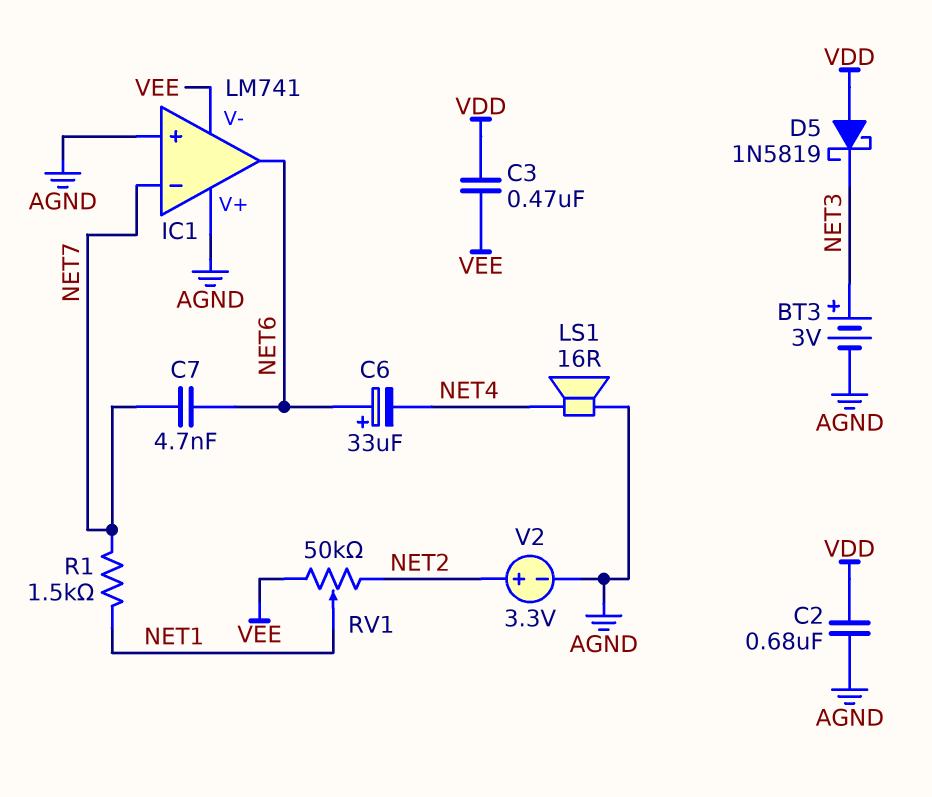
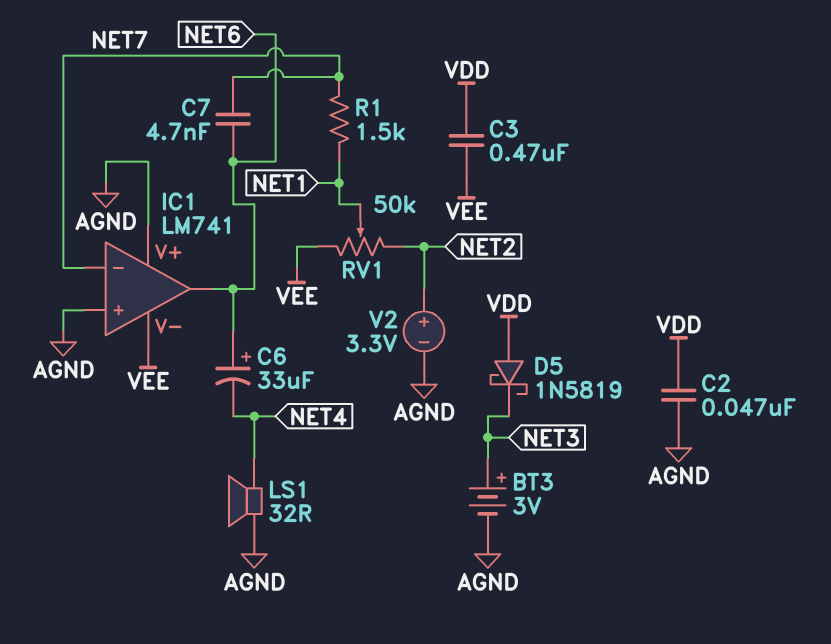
C2: 680nF (AGND, VDD) -> 47nF (AGND, VDD)
LS1: speaker 16R (AGND, NET4) -> speaker 32R (AGND, NET4)

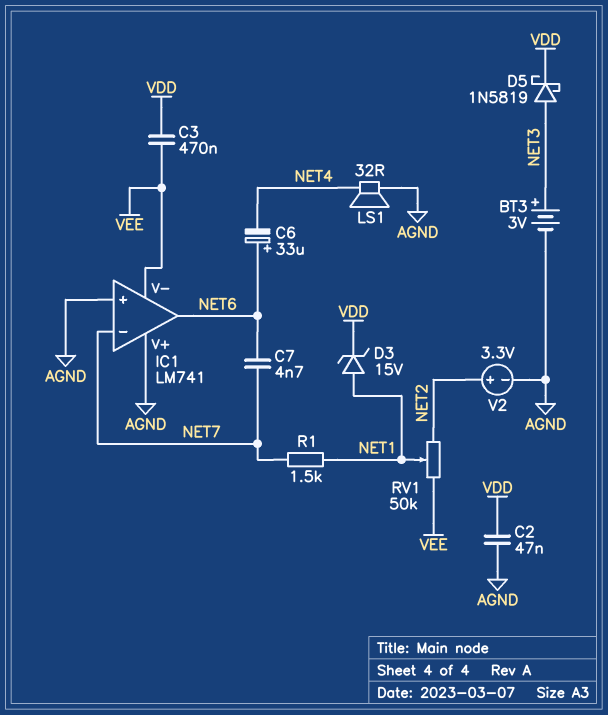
D3: none -> zener 15V (A NET1, K VDD)
D5: schottky 1N5819 (A VDD, K NET3) -> schottky 1N5819 (A NET3, K VDD)

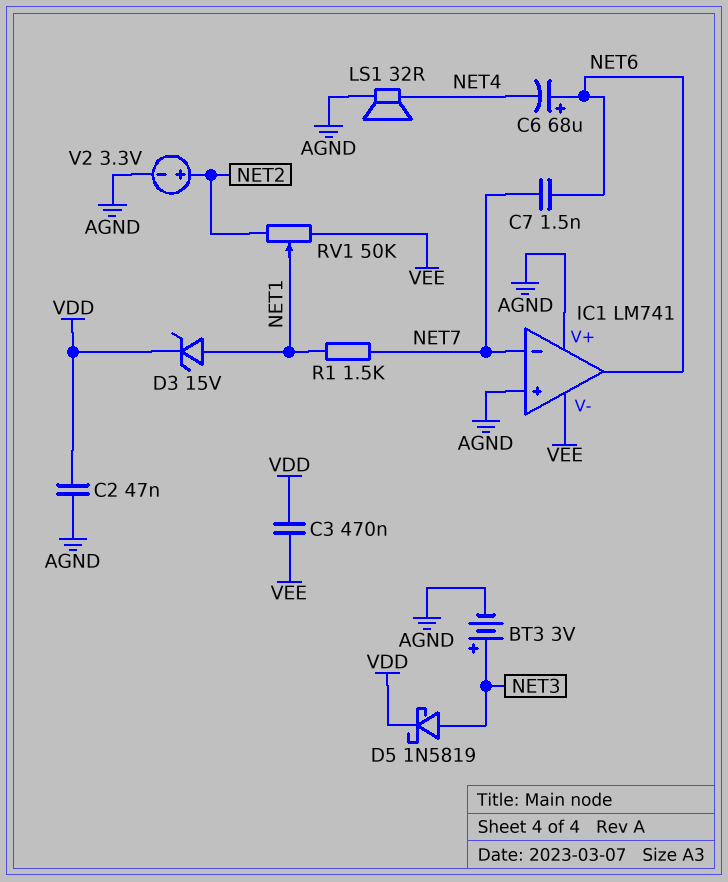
C6: 33uF (plus NET6, minus NET4) -> 68uF (plus NET6, minus NET4)
C7: 4.7nF (NET6, NET7) -> 1.5nF (NET6, NET7)

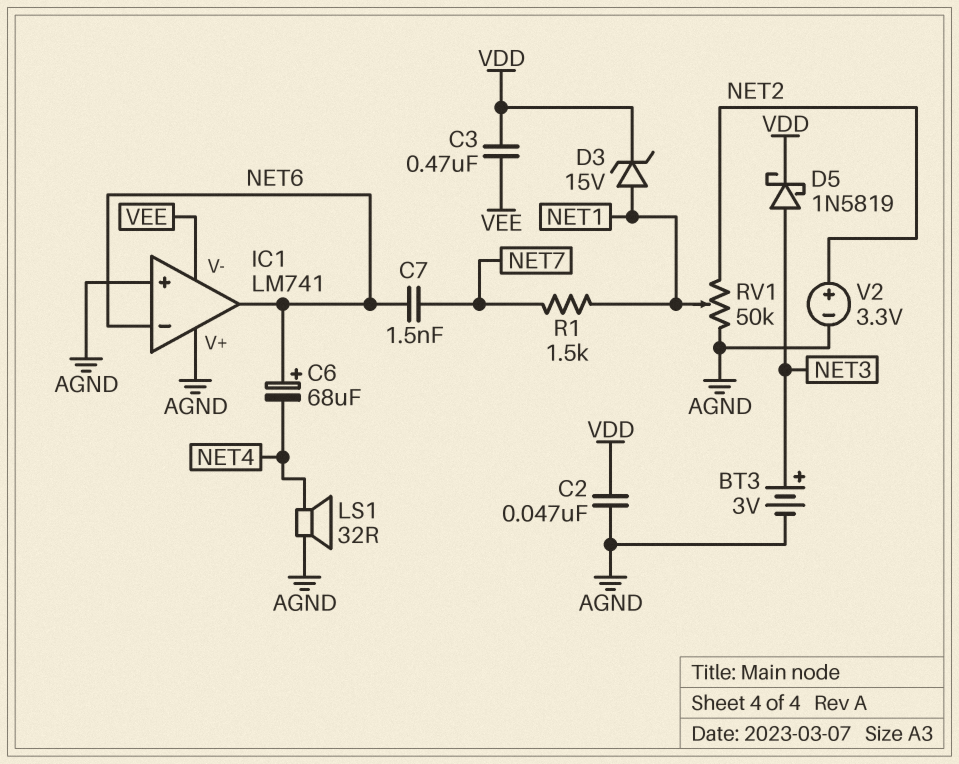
IC1 pin in-: NET7 -> NET6
RV1: 50k (NET2, VEE, wiper NET1) -> 50k (AGND, NET2, wiper NET1)

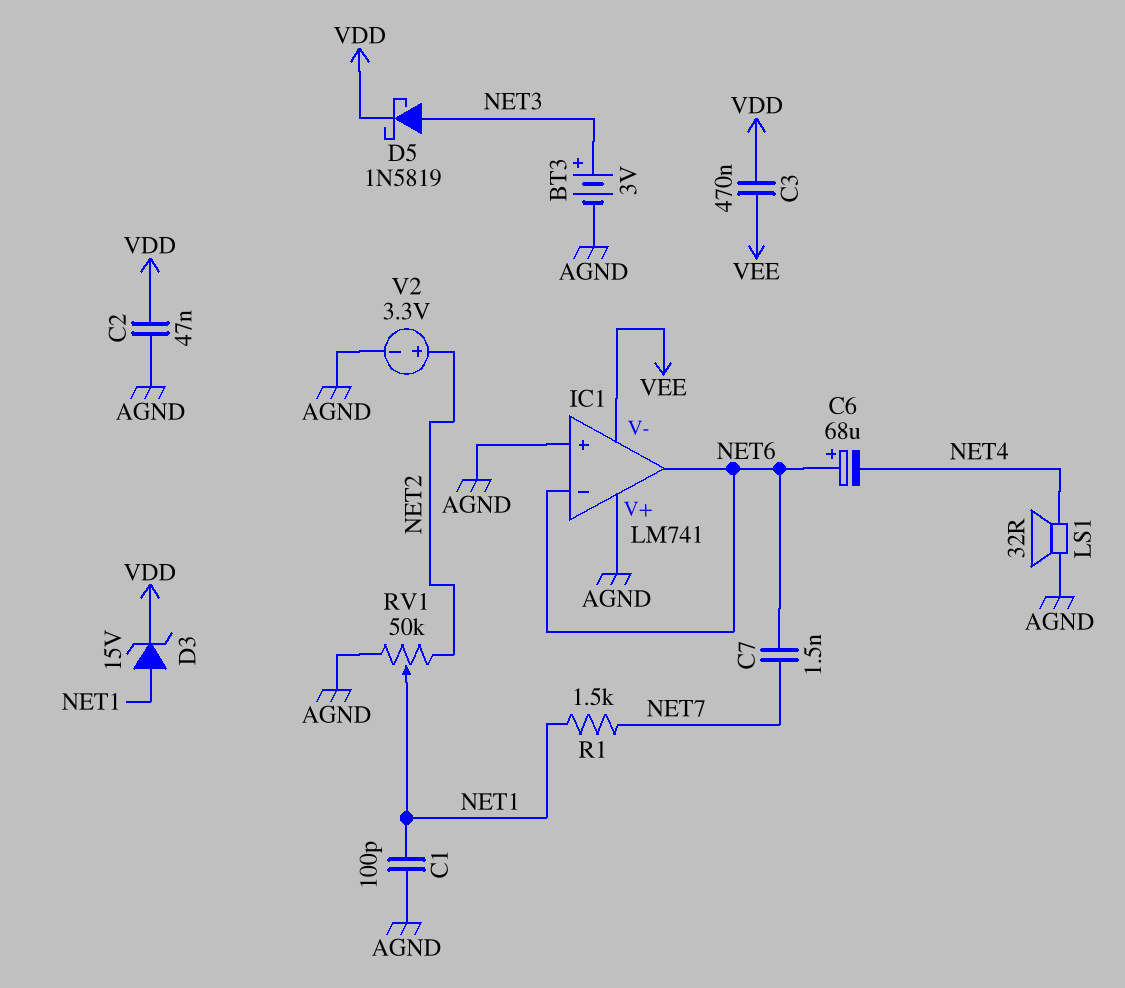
C1: none -> 100pF (AGND, NET1)

